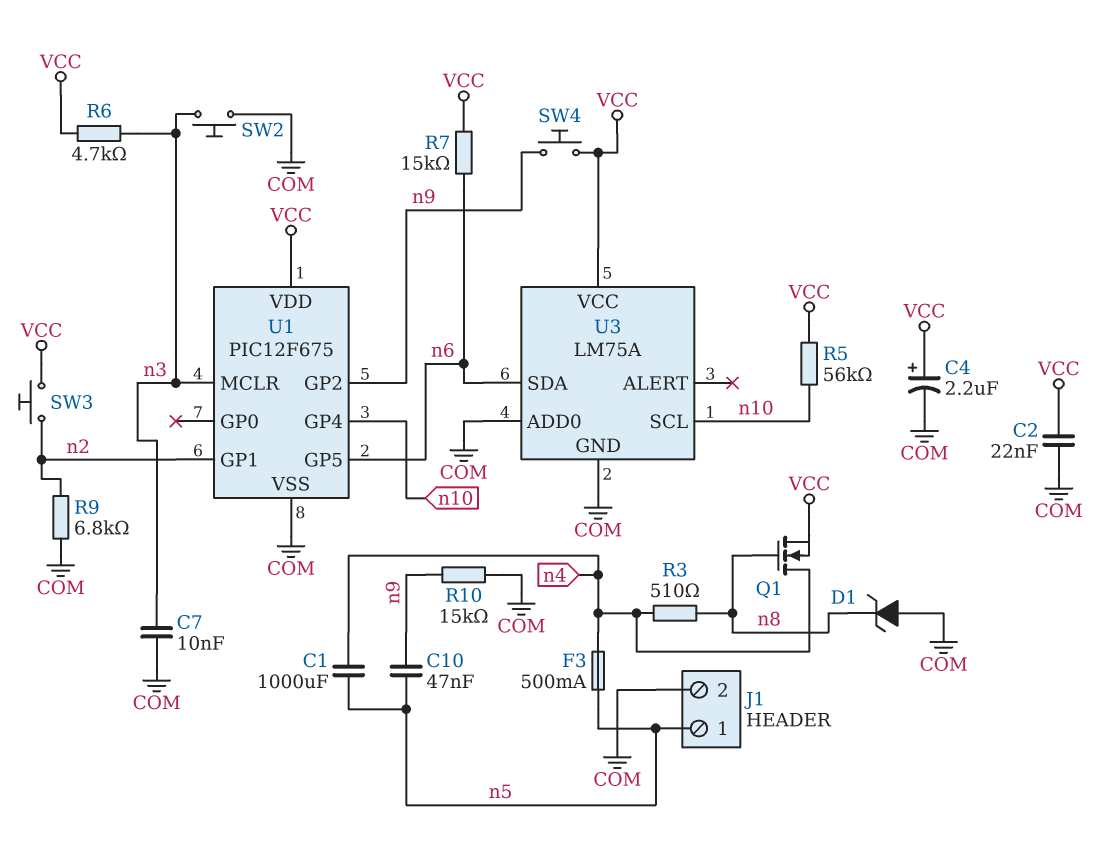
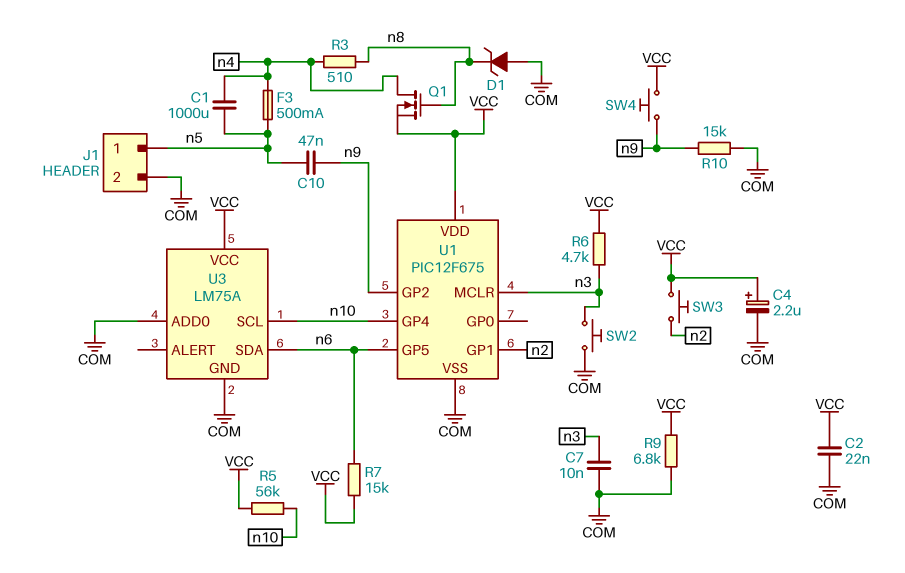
R9: 6.8k (COM, n2) -> 6.8k (COM, VCC)

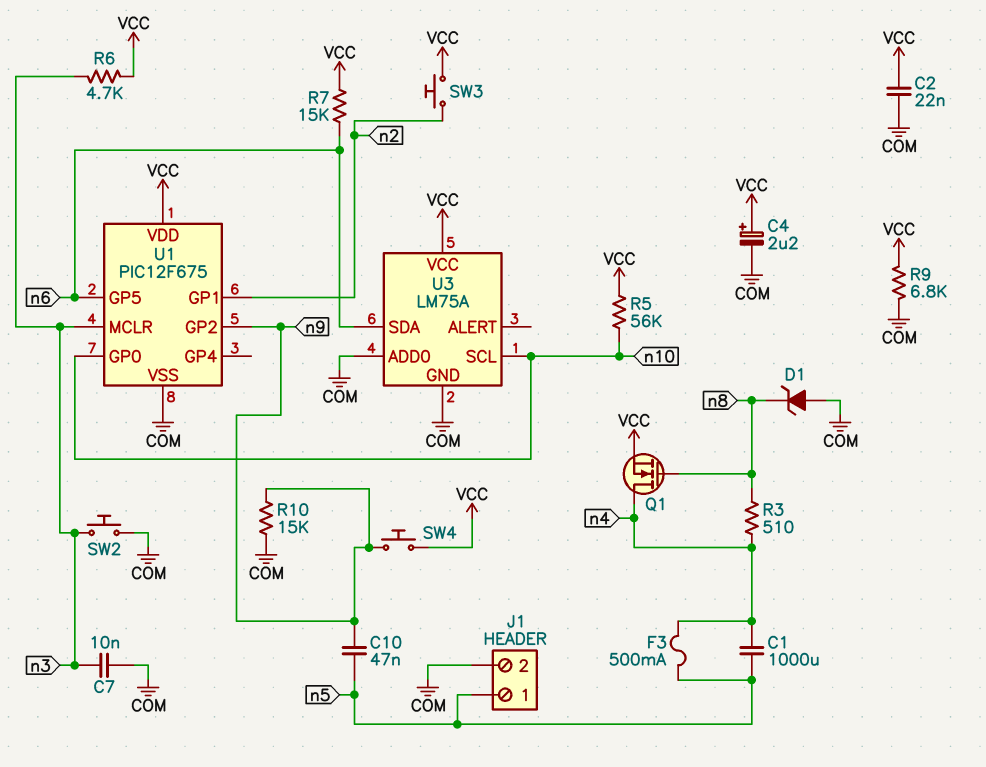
U1 pin GP0: none -> n10
U1 pin GP4: n10 -> none

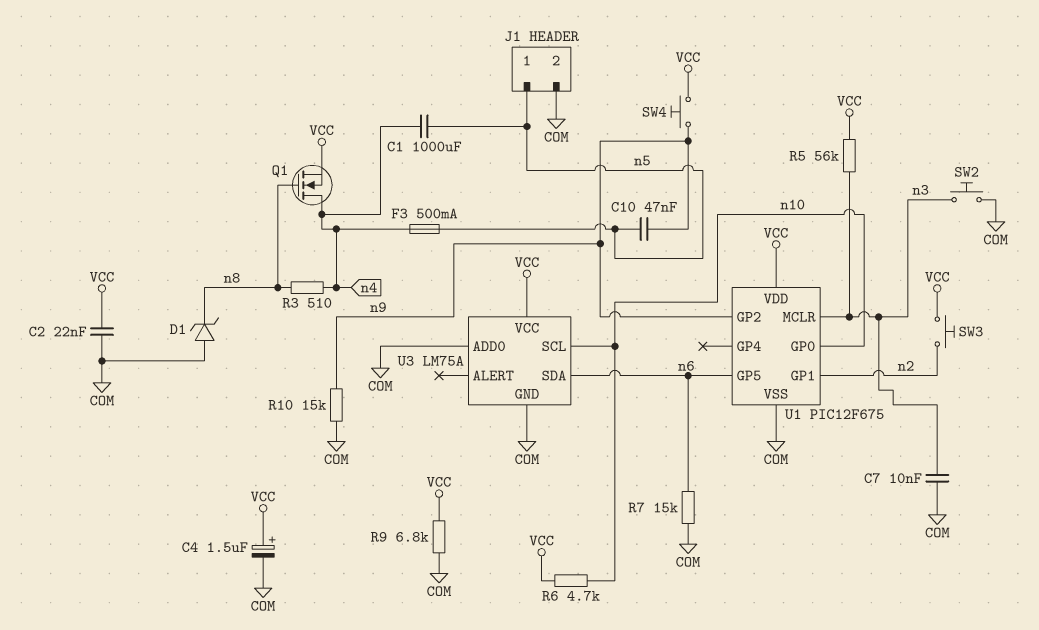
C4: 2.2uF (plus VCC, minus COM) -> 1.5uF (plus VCC, minus COM)
R5: 56k (VCC, n10) -> 56k (VCC, n3)
R6: 4.7k (VCC, n3) -> 4.7k (VCC, n10)
R7: 15k (VCC, n6) -> 15k (COM, n6)

